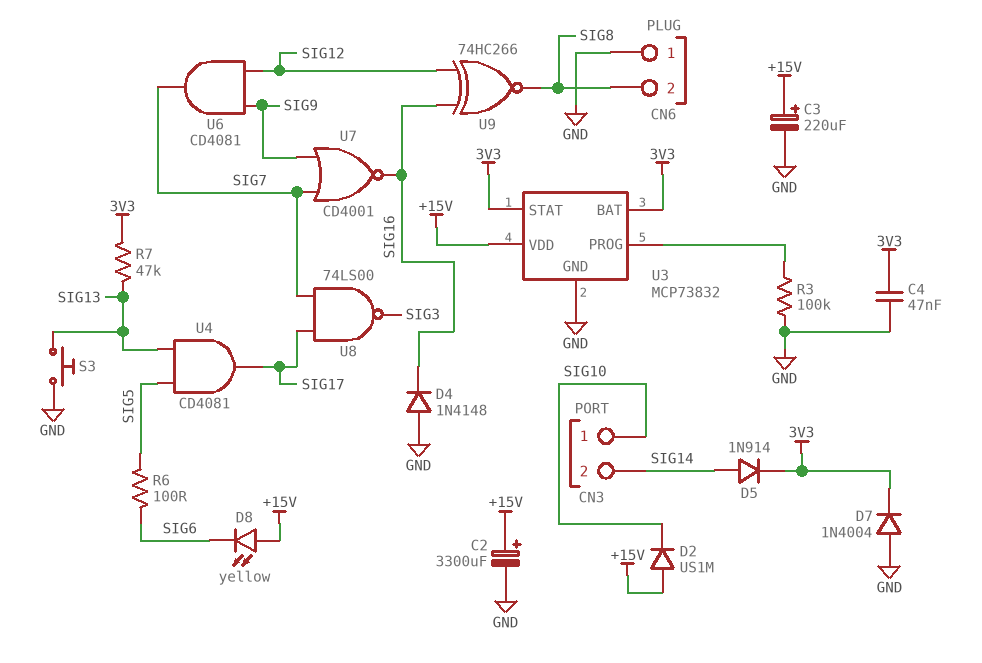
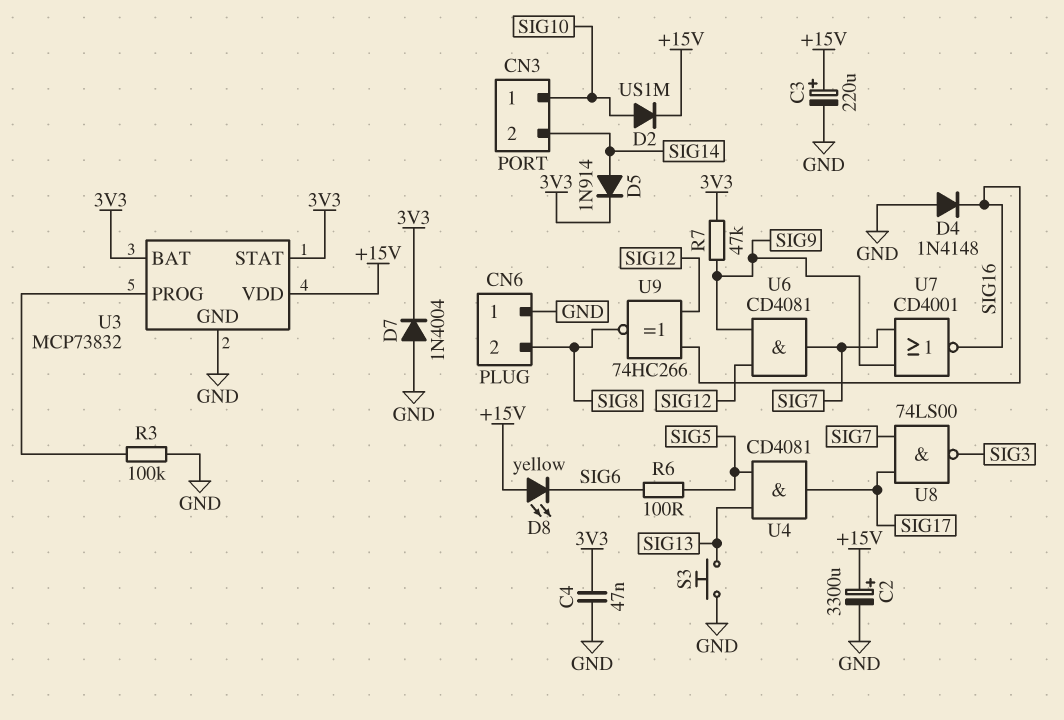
D2: diode US1M (A +15V, K SIG10) -> diode US1M (A SIG10, K +15V)
R7: 47k (3V3, SIG13) -> 47k (3V3, SIG9)

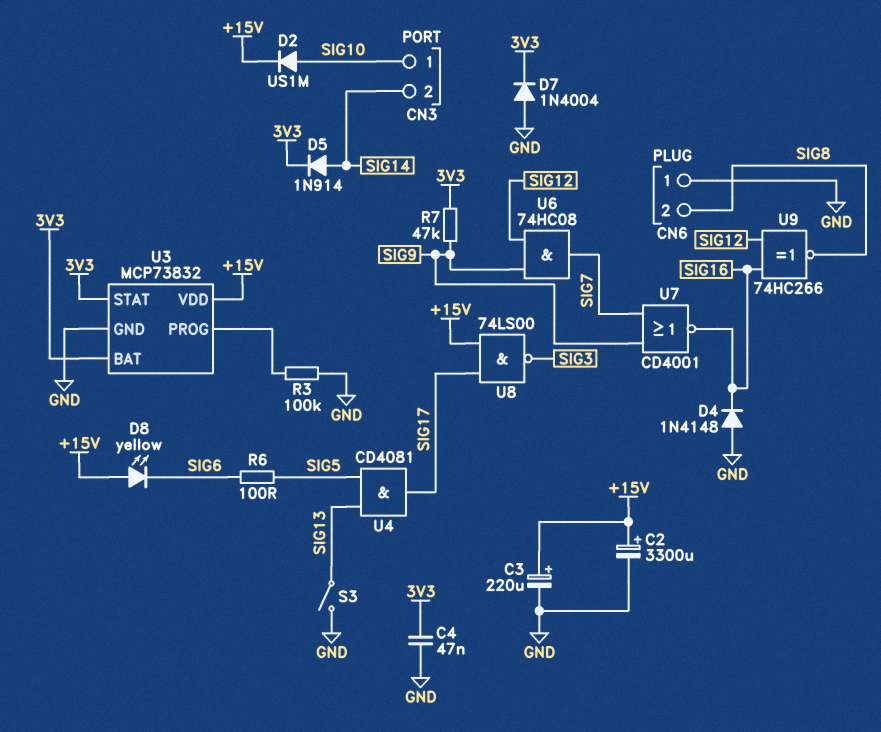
S3: button (GND, SIG13) -> switch (GND, SIG13)
U6: AND CD4081 (in SIG9, in SIG12, out SIG7) -> AND 74HC08 (in SIG9, in SIG12, out SIG7)
U8: NAND 74LS00 (in SIG7, in SIG17, out SIG3) -> NAND 74LS00 (in +15V, in SIG17, out SIG3)

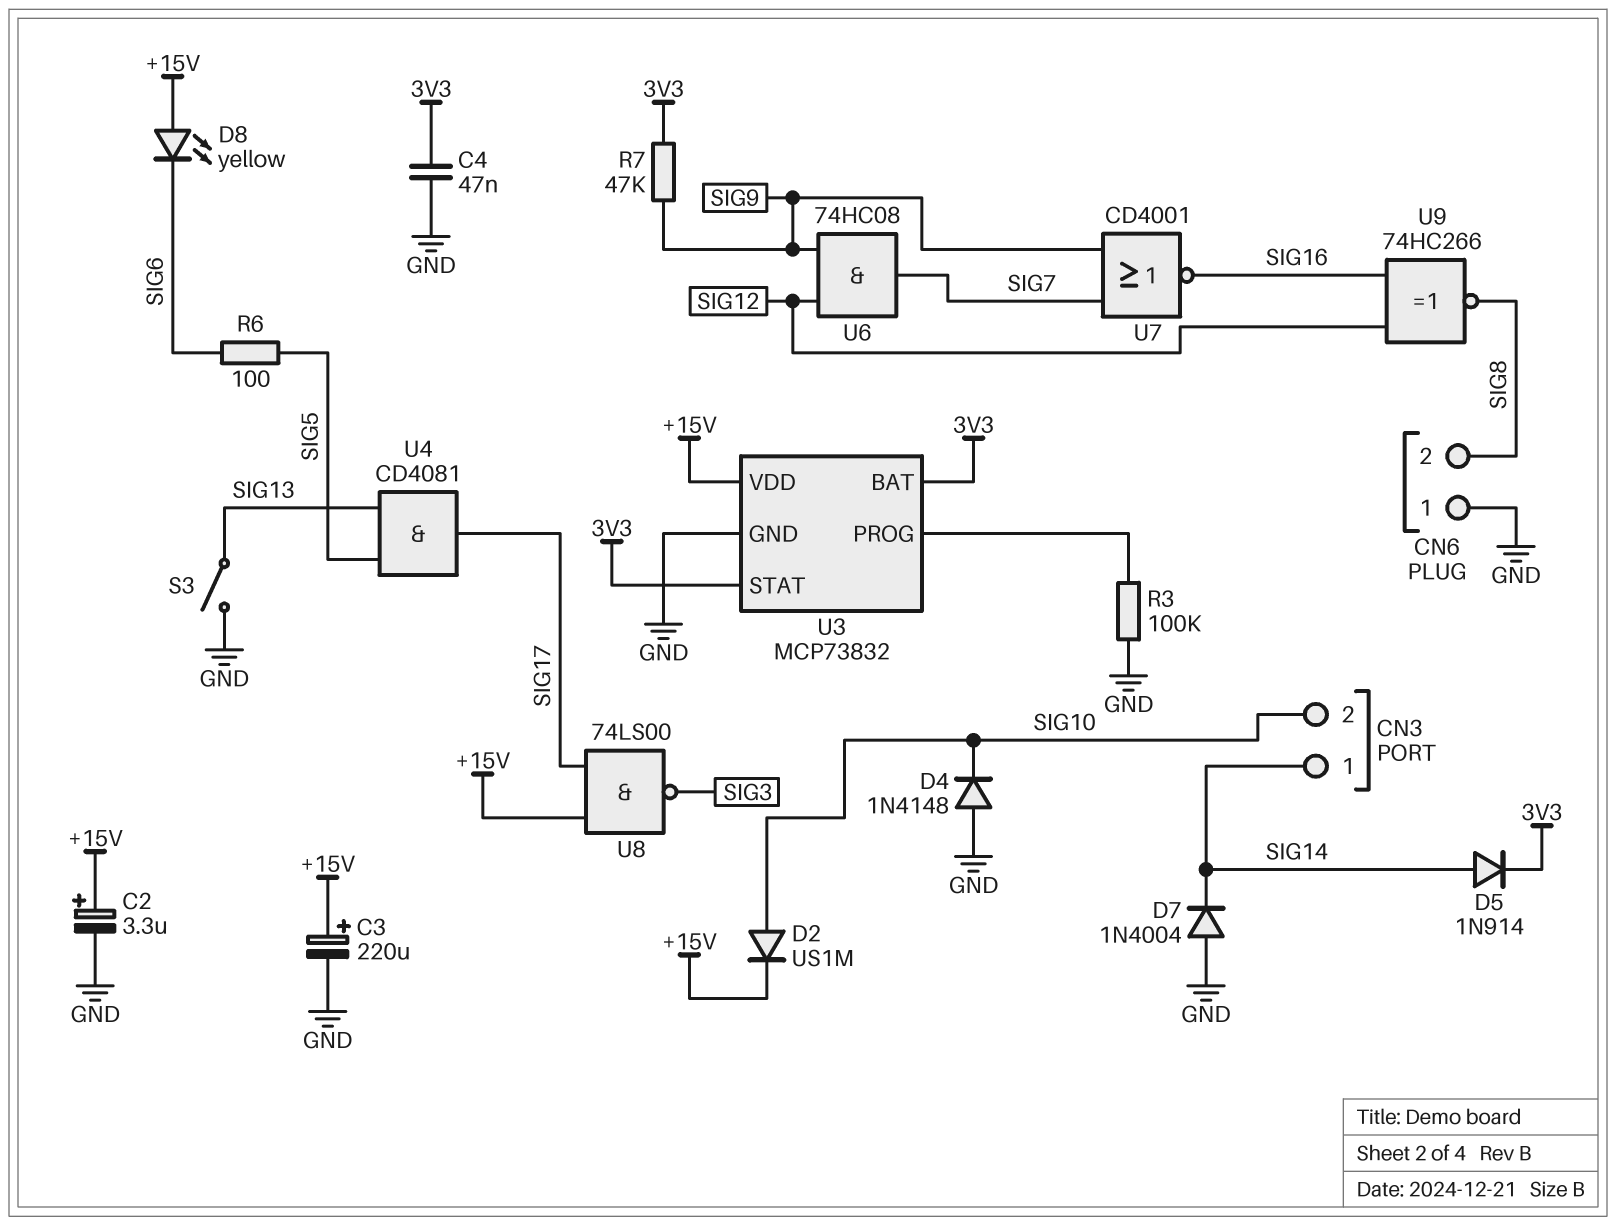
C2: 3300uF (plus +15V, minus GND) -> 3.3uF (plus +15V, minus GND)
CN3 pin 1: SIG10 -> SIG14
CN3 pin 2: SIG14 -> SIG10
D4: diode 1N4148 (A GND, K SIG16) -> diode 1N4148 (A GND, K SIG10)
D7: diode 1N4004 (A GND, K 3V3) -> diode 1N4004 (A GND, K SIG14)

